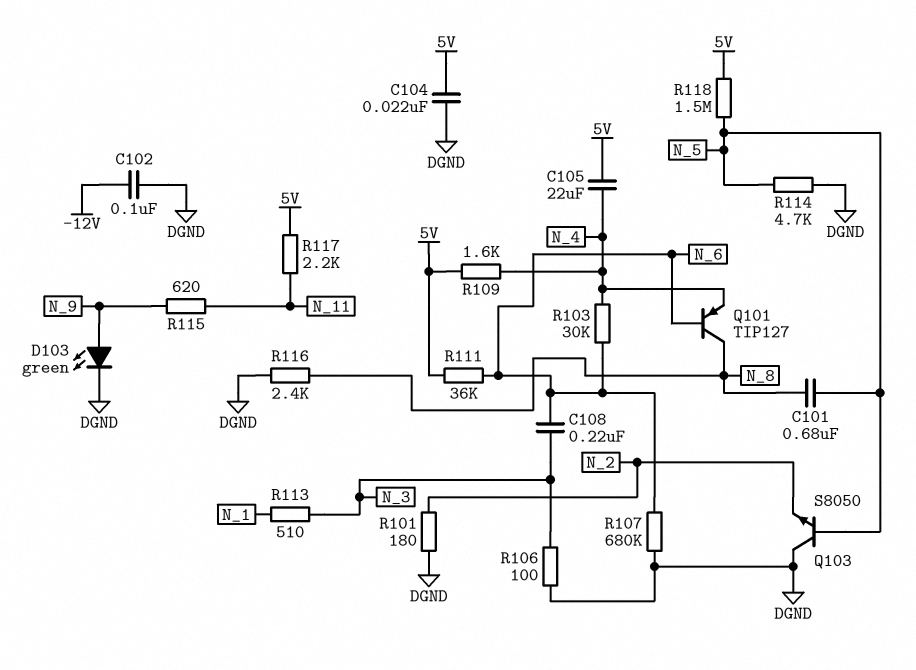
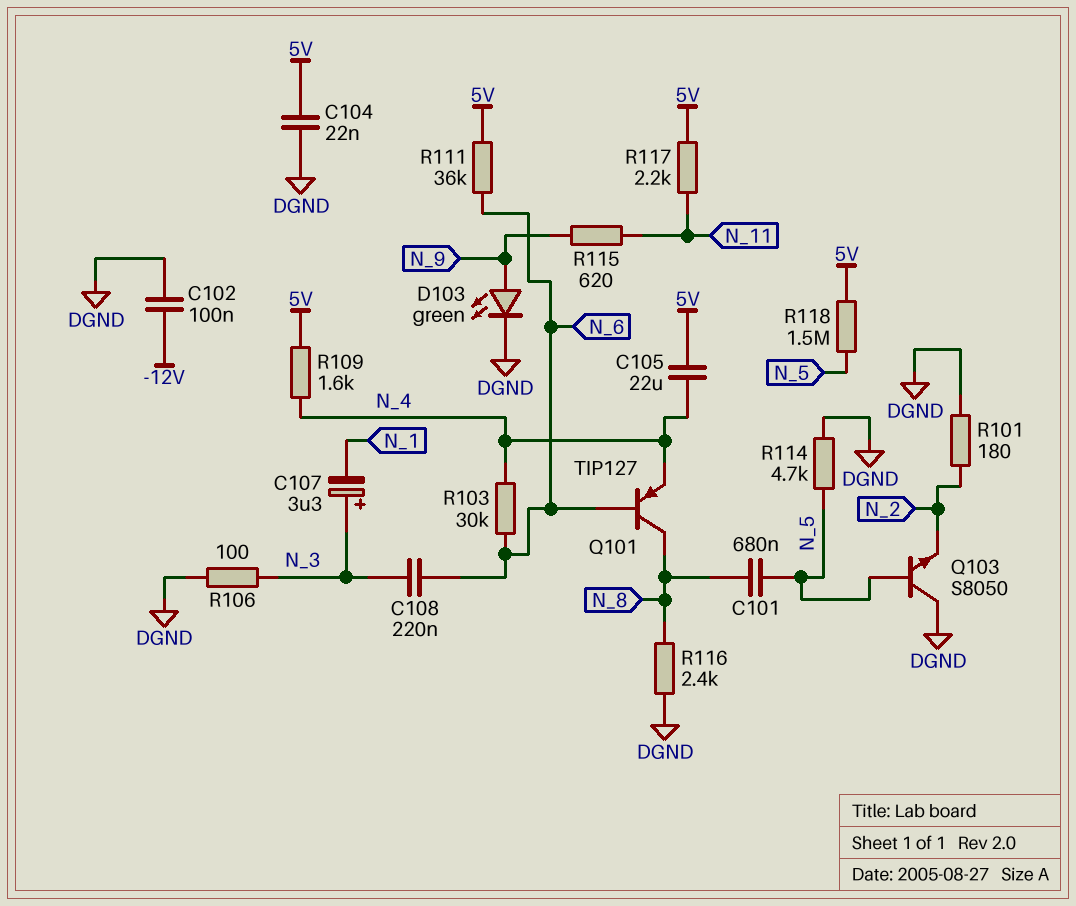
C107: none -> 3.3uF (plus N_3, minus N_1)
R107: 680k (DGND, N_6) -> none
R113: 510 (N_1, N_3) -> none

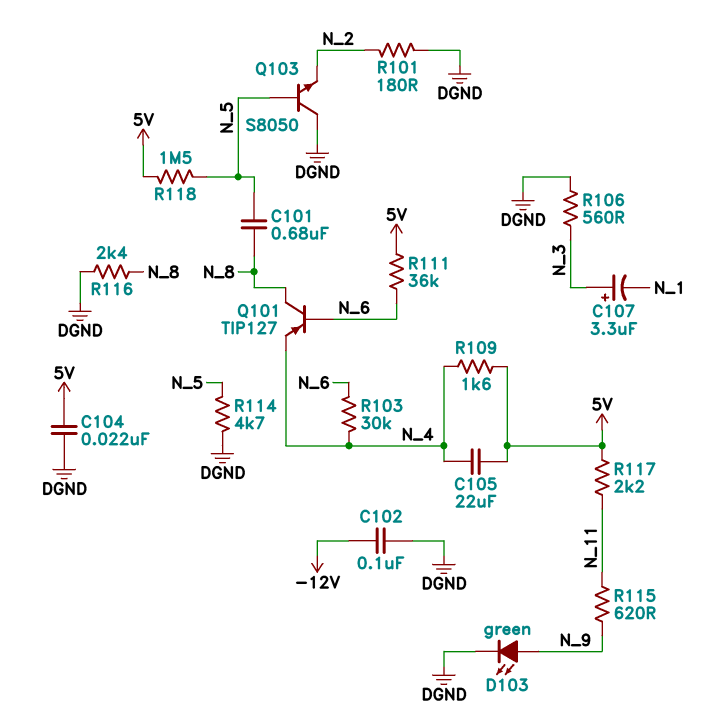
C108: 220nF (N_3, N_6) -> none
R106: 100 (DGND, N_3) -> 560 (DGND, N_3)

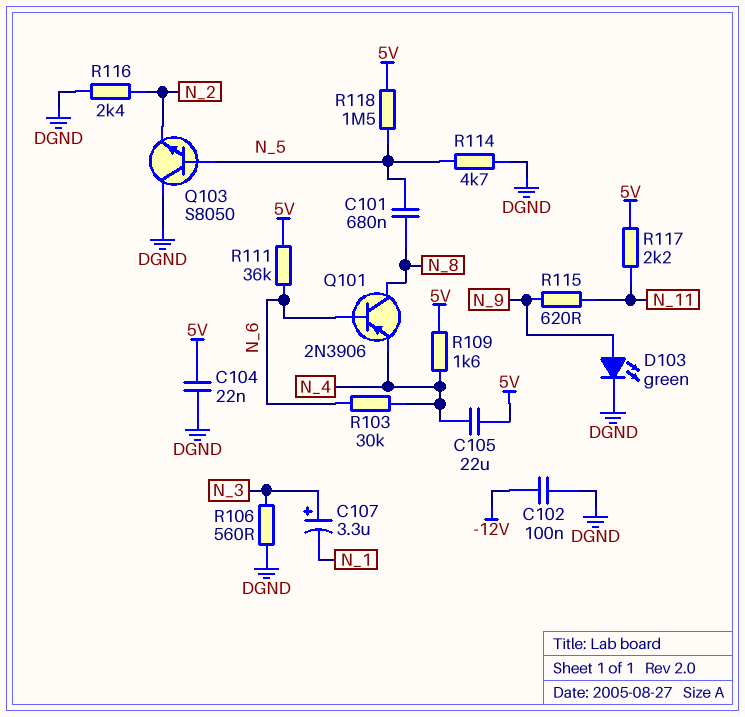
Q101: PNP TIP127 (B N_6, C N_8, E N_4) -> PNP 2N3906 (B N_6, C N_8, E N_4)
R101: 180 (DGND, N_2) -> none
R116: 2.4k (DGND, N_8) -> 2.4k (DGND, N_2)

